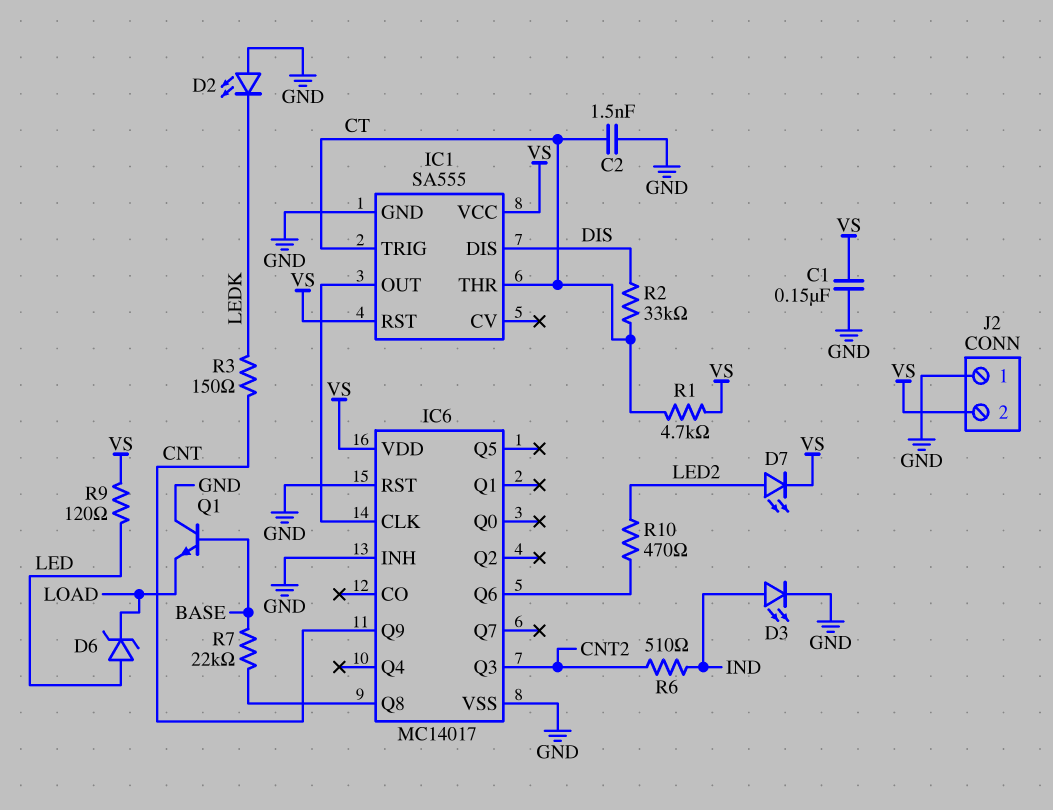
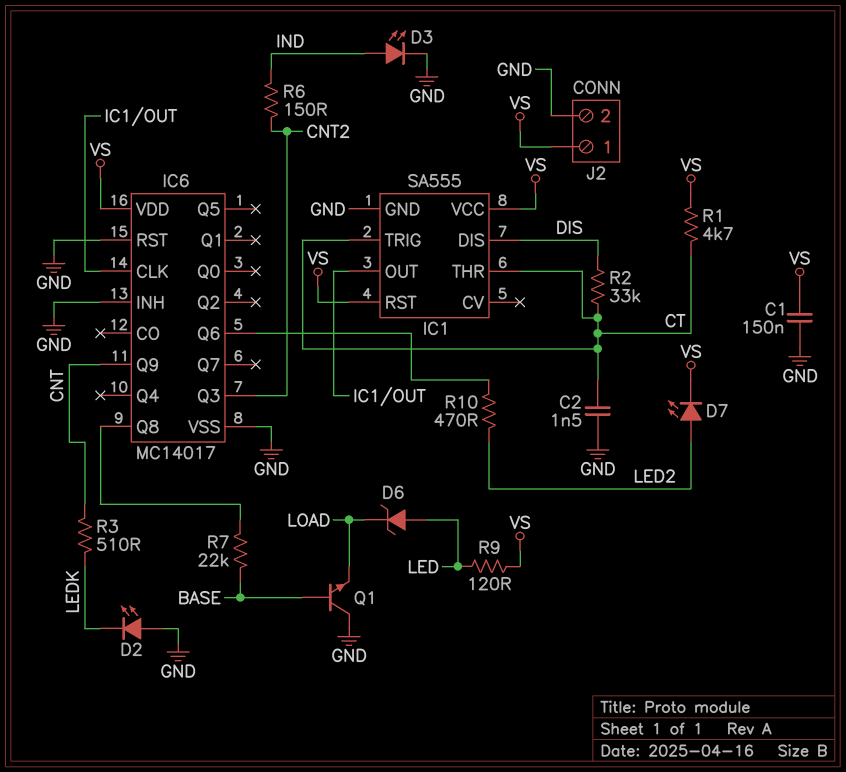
J2 pin 1: GND -> VS
J2 pin 2: VS -> GND
R3: 150 (CNT, LEDK) -> 510 (CNT, LEDK)
R6: 510 (CNT2, IND) -> 150 (CNT2, IND)

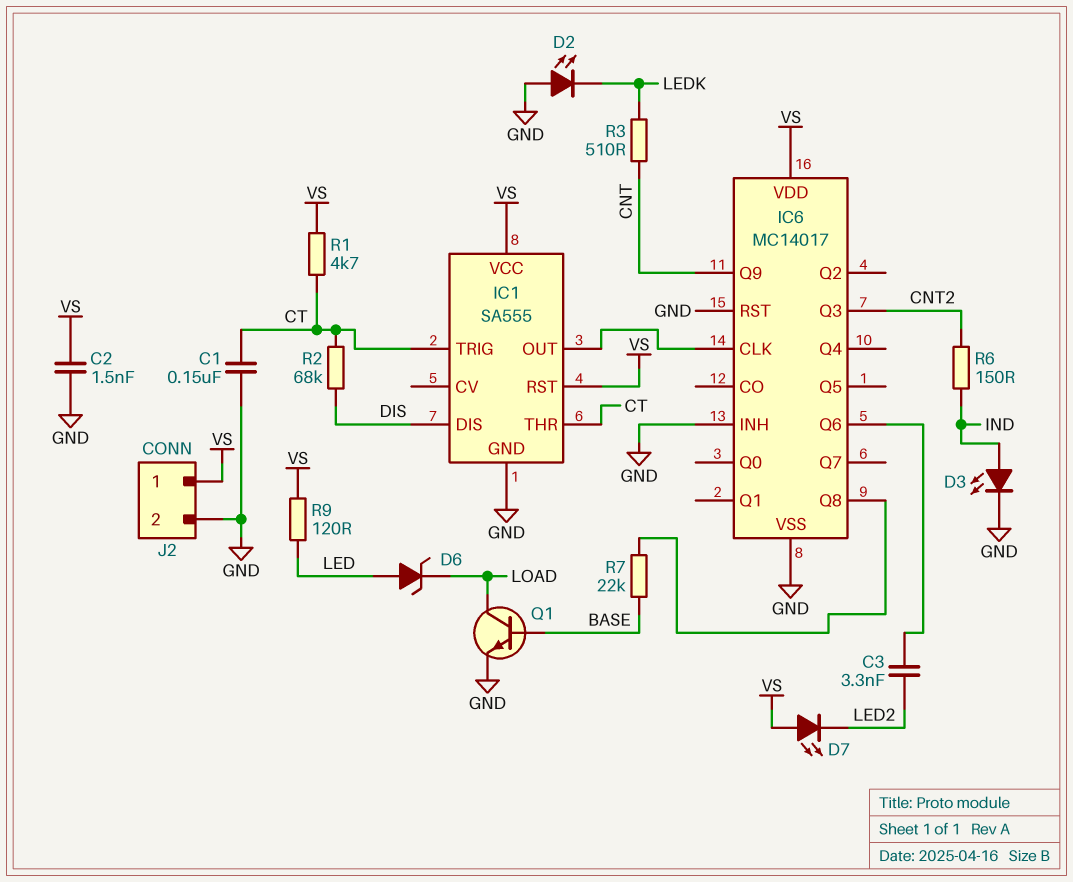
C1: 150nF (GND, VS) -> 150nF (CT, GND)
C2: 1.5nF (CT, GND) -> 1.5nF (GND, VS)
C3: none -> 3.3nF (IC6/Q6, LED2)
D7: LED (A LED2, K VS) -> LED (A VS, K LED2)
Q1: NPN (B BASE, C GND, E LOAD) -> NPN (B BASE, C LOAD, E GND)
R2: 33k (CT, DIS) -> 68k (CT, DIS)
R10: 470 (IC6/Q6, LED2) -> none

